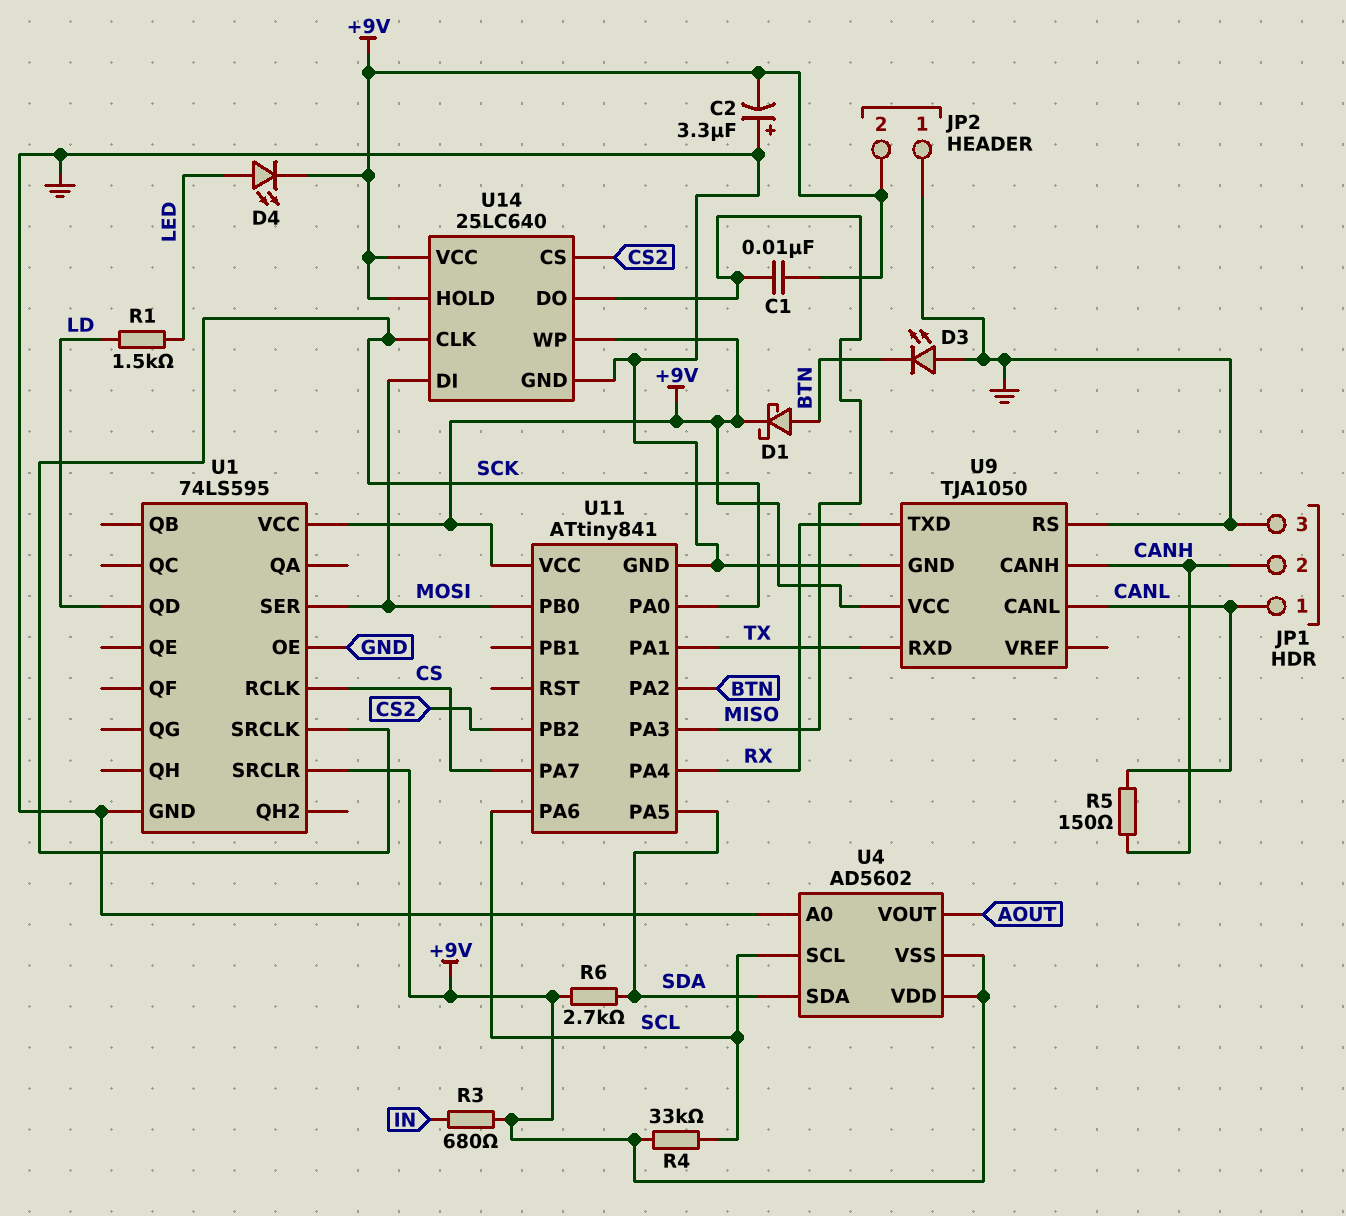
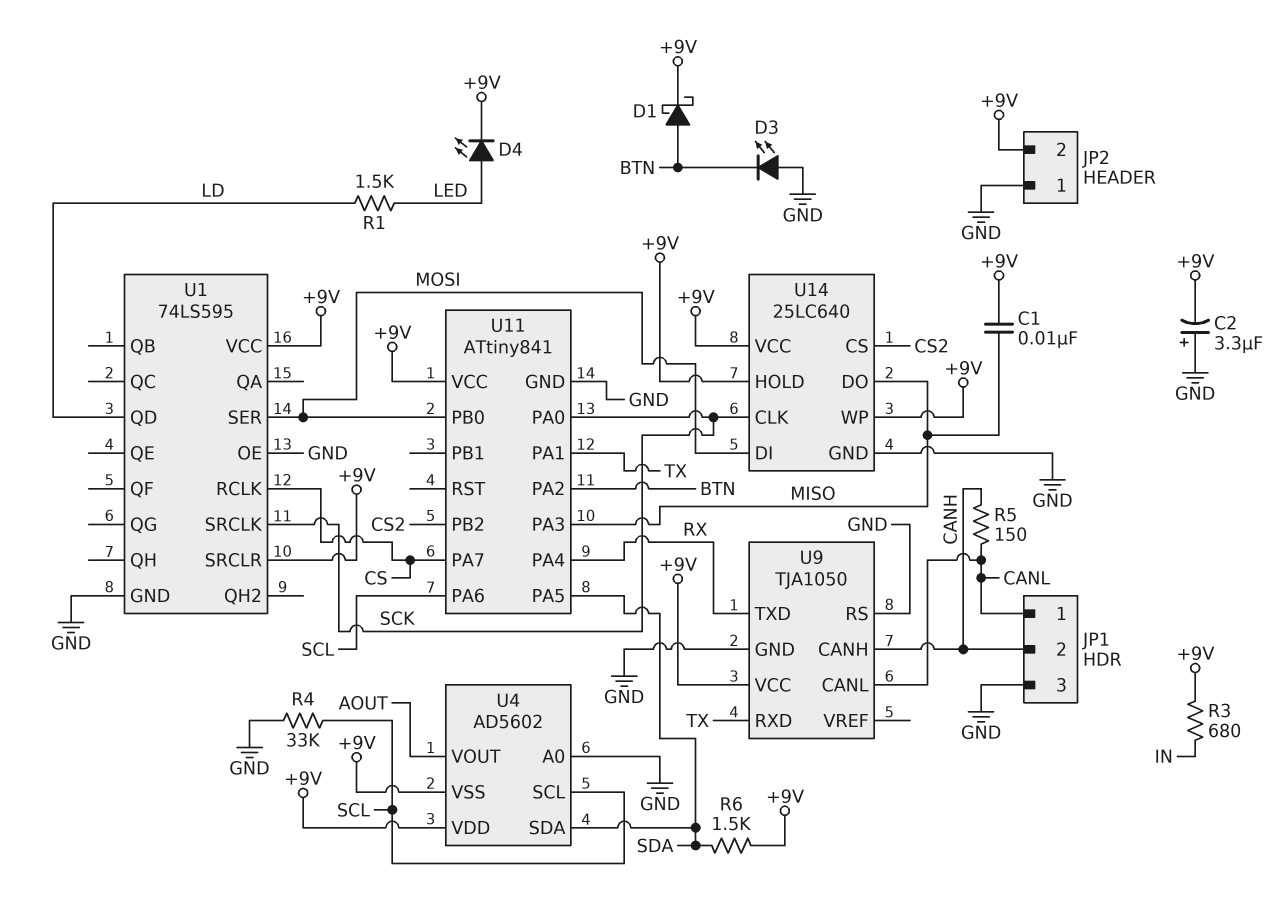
R4: 33k (+9V, SCL) -> 33k (GND, SCL)
R6: 2.7k (+9V, SDA) -> 1.5k (+9V, SDA)

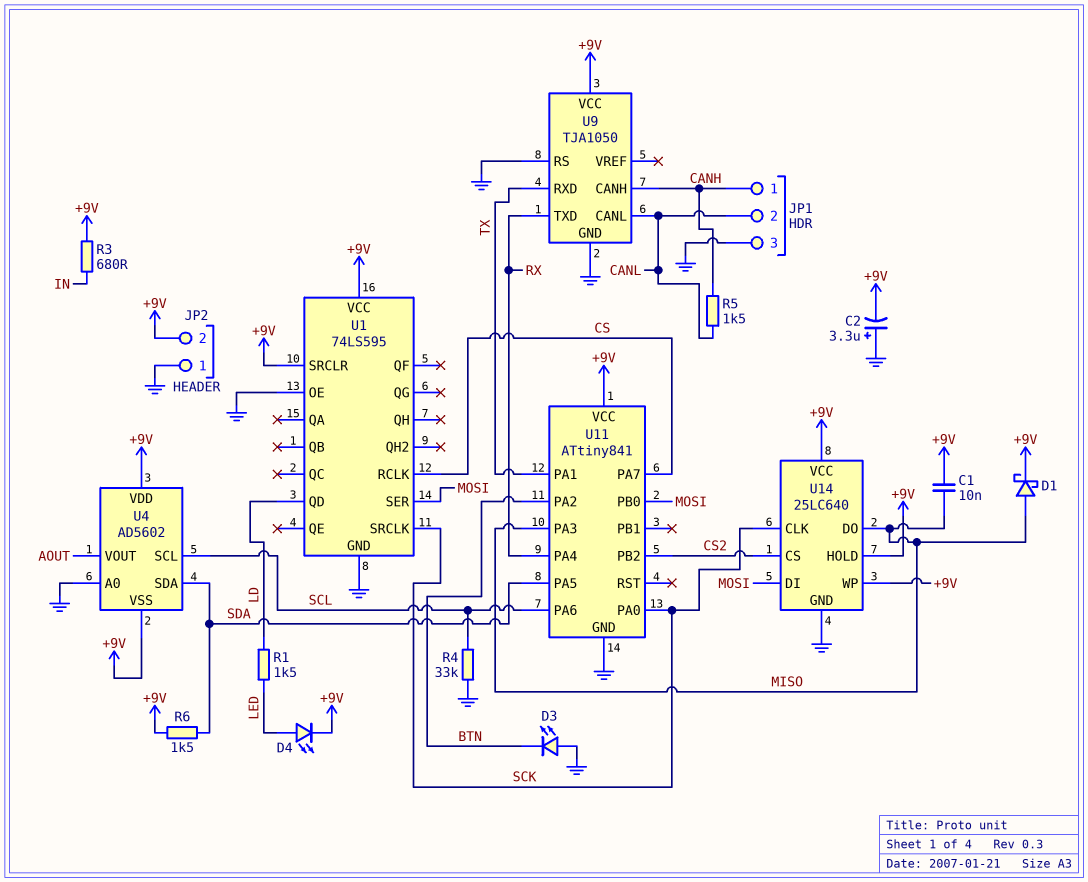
D1: schottky (A BTN, K +9V) -> schottky (A MISO, K +9V)
JP1 pin 1: CANL -> CANH
JP1 pin 2: CANH -> CANL
R5: 150 (CANH, CANL) -> 1.5k (CANH, CANL)

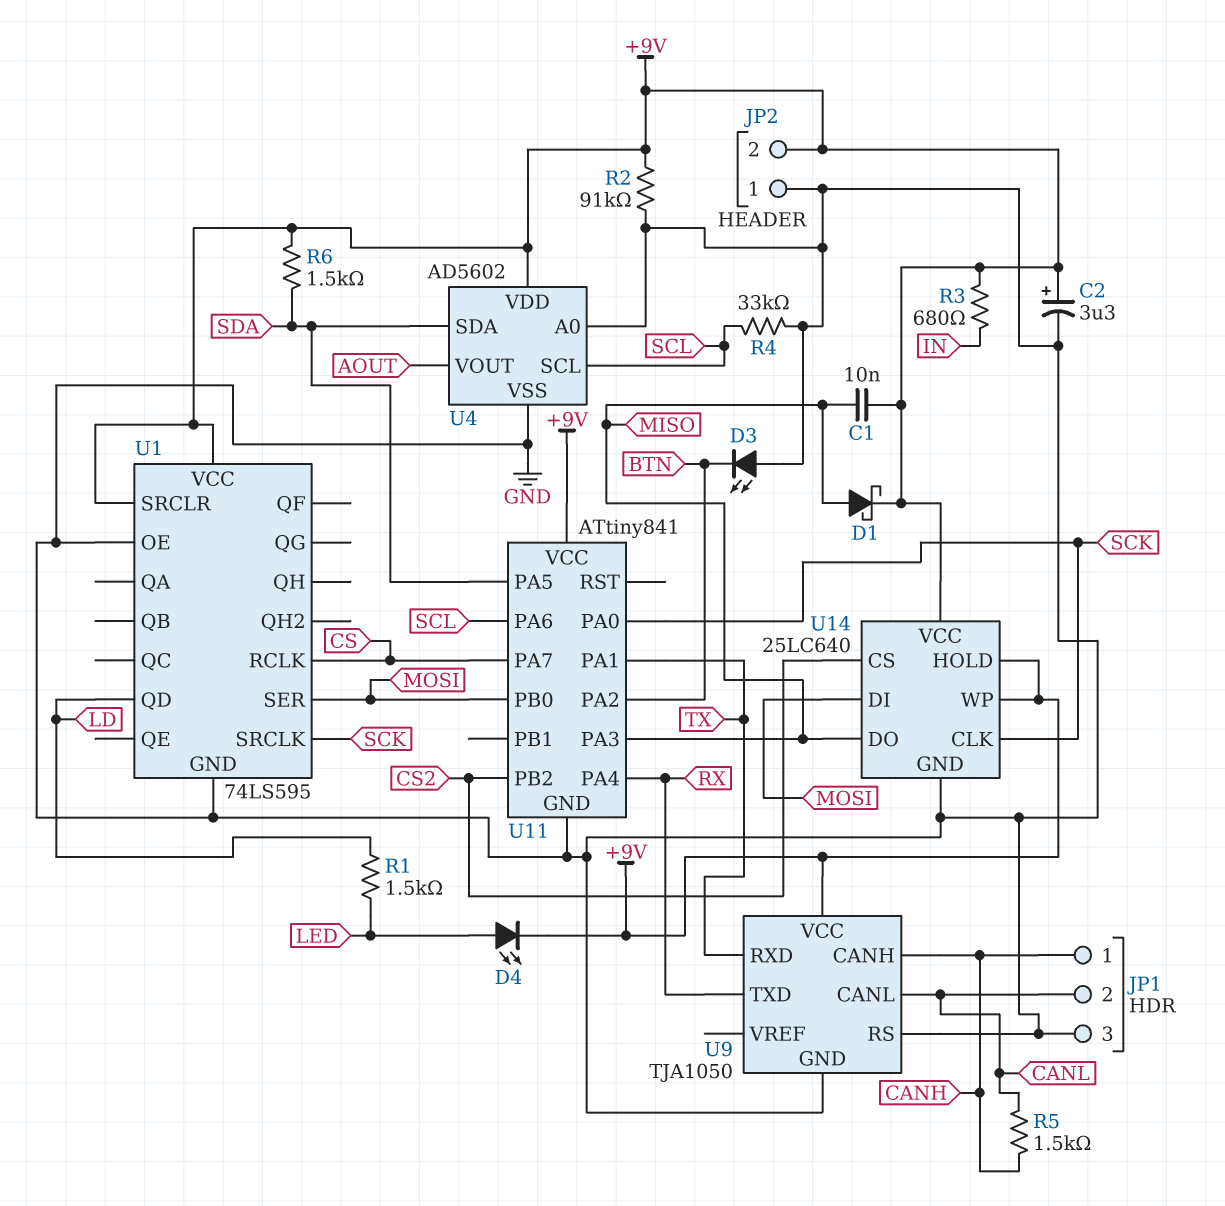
C2: 3.3uF (plus GND, minus +9V) -> 3.3uF (plus +9V, minus GND)
R2: none -> 91k (+9V, GND)
U4 pin VSS: +9V -> GND

